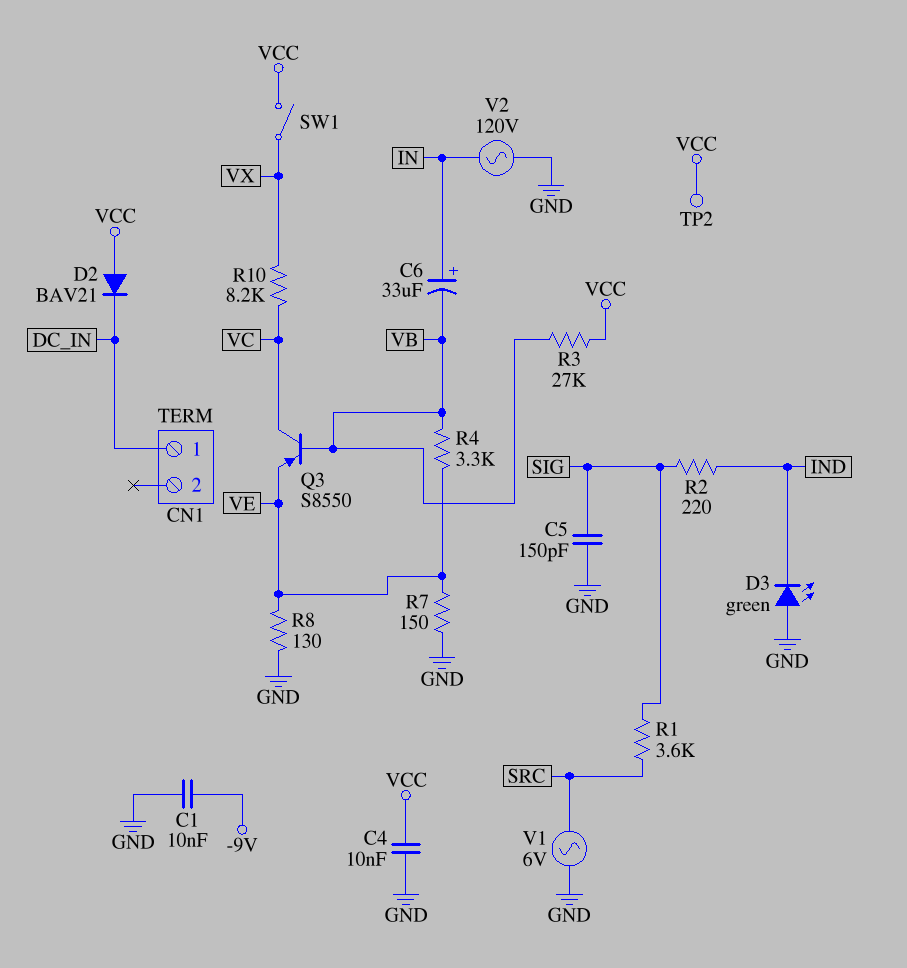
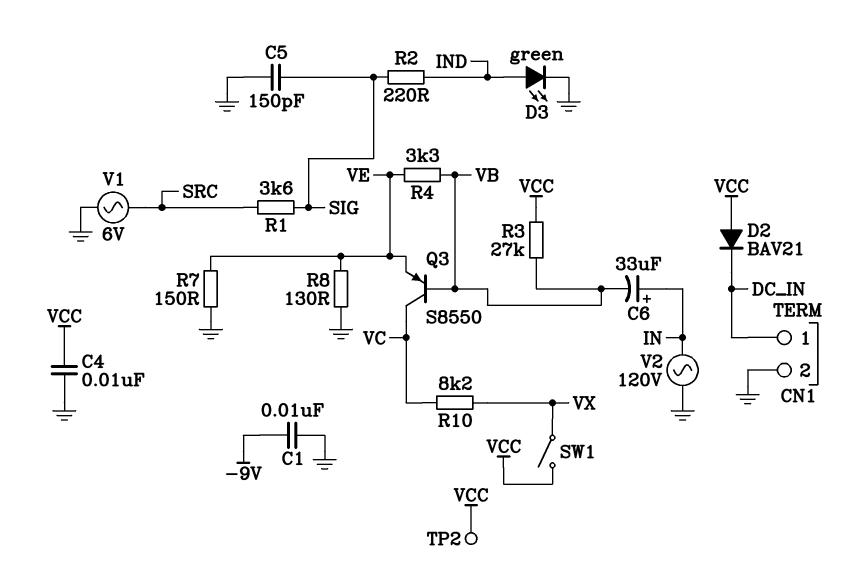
CN1 pin 2: none -> GND
D3: LED green (A GND, K IND) -> LED green (A IND, K GND)

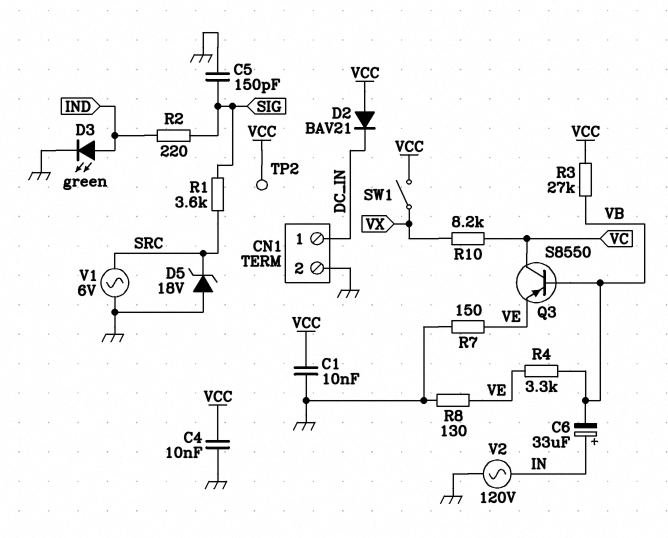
C1: 10nF (-9V, GND) -> 10nF (GND, VCC)
D5: none -> zener 18V (A GND, K SRC)

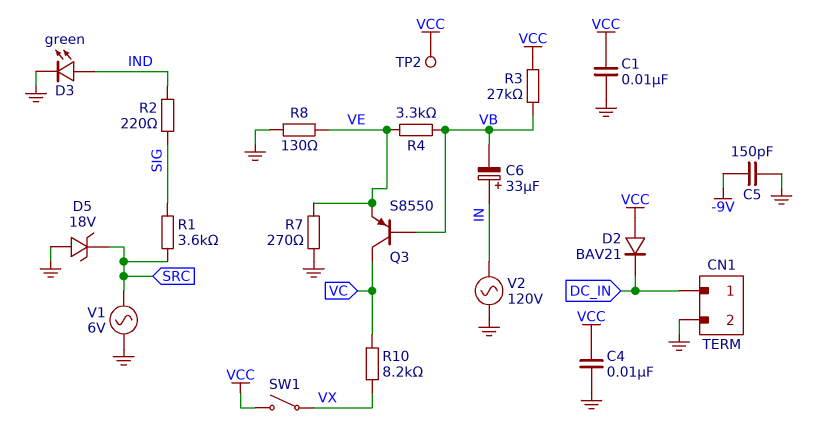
C5: 150pF (GND, SIG) -> 150pF (-9V, GND)
R7: 150 (GND, VE) -> 270 (GND, VE)

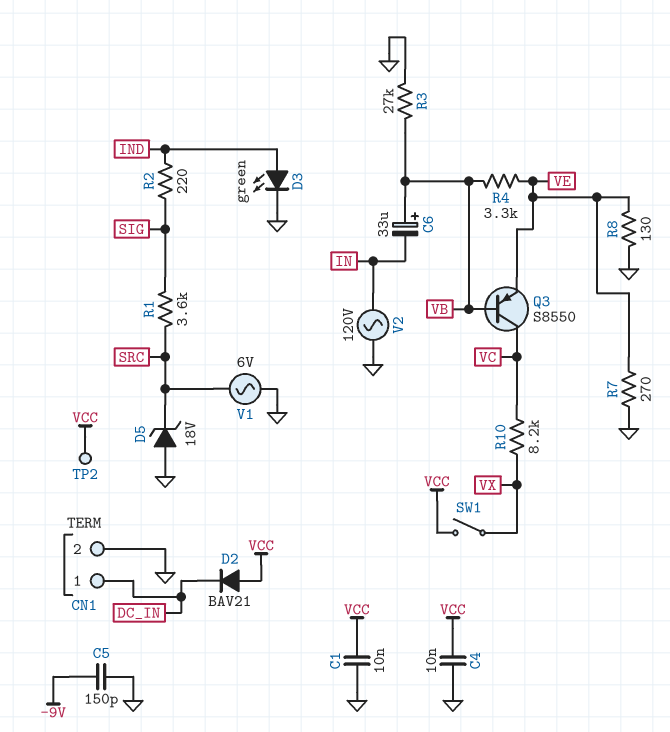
C6: 33uF (plus IN, minus VB) -> 33uF (plus VB, minus IN)
R3: 27k (VB, VCC) -> 27k (GND, VB)

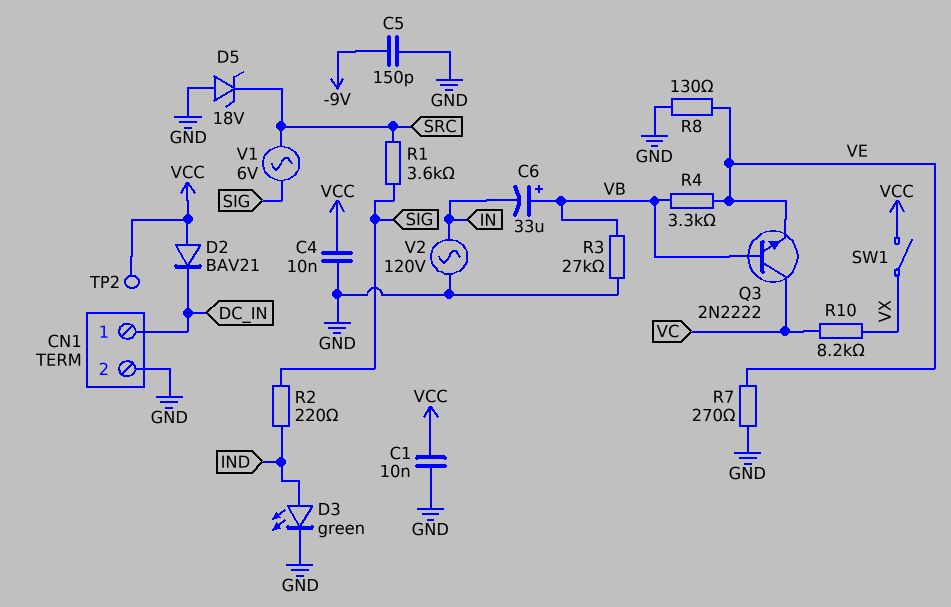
Q3: PNP S8550 (B VB, C VC, E VE) -> NPN 2N2222 (B VB, C VC, E VE)
V1: AC 6V (GND, SRC) -> AC 6V (SIG, SRC)

